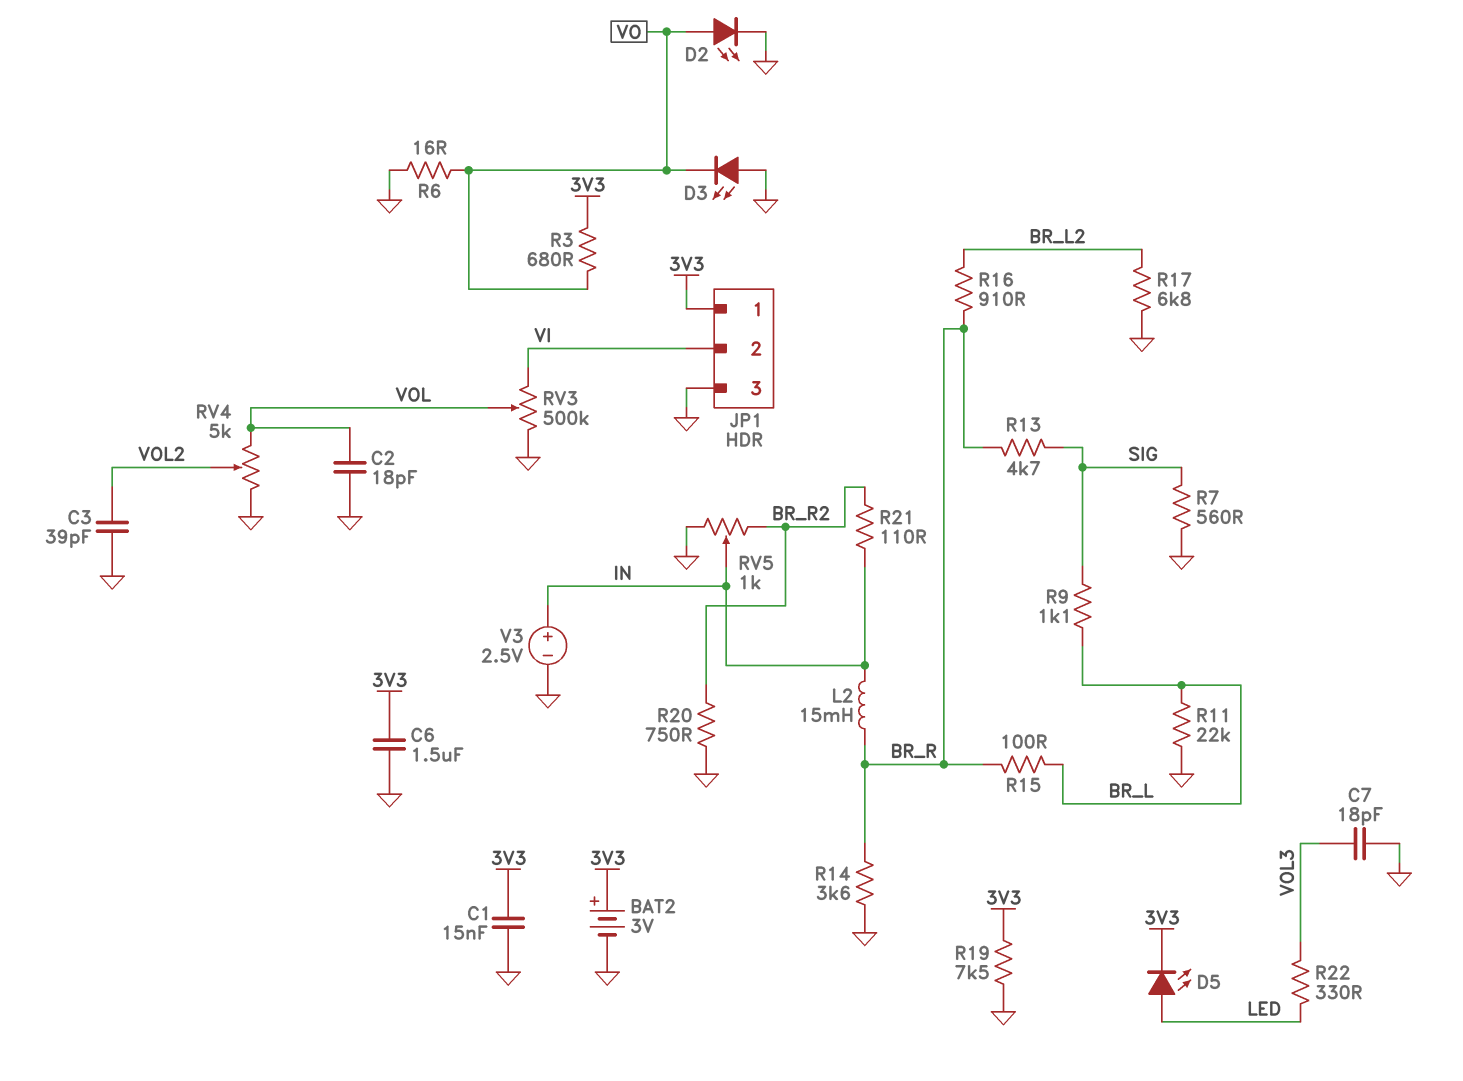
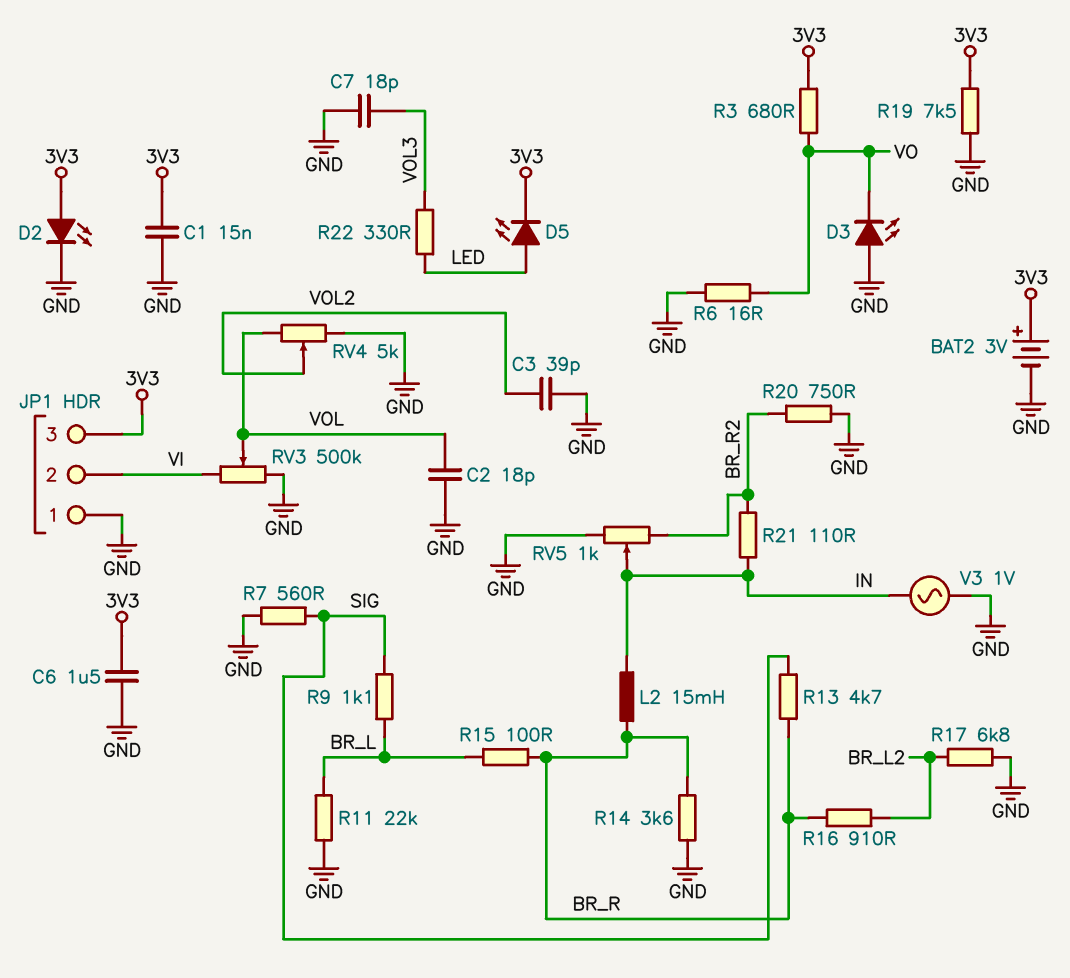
D2: LED (A VO, K GND) -> LED (A 3V3, K GND)
JP1 pin 1: 3V3 -> GND
JP1 pin 3: GND -> 3V3
V3: 2.5V (plus IN, minus GND) -> AC 1V (GND, IN)

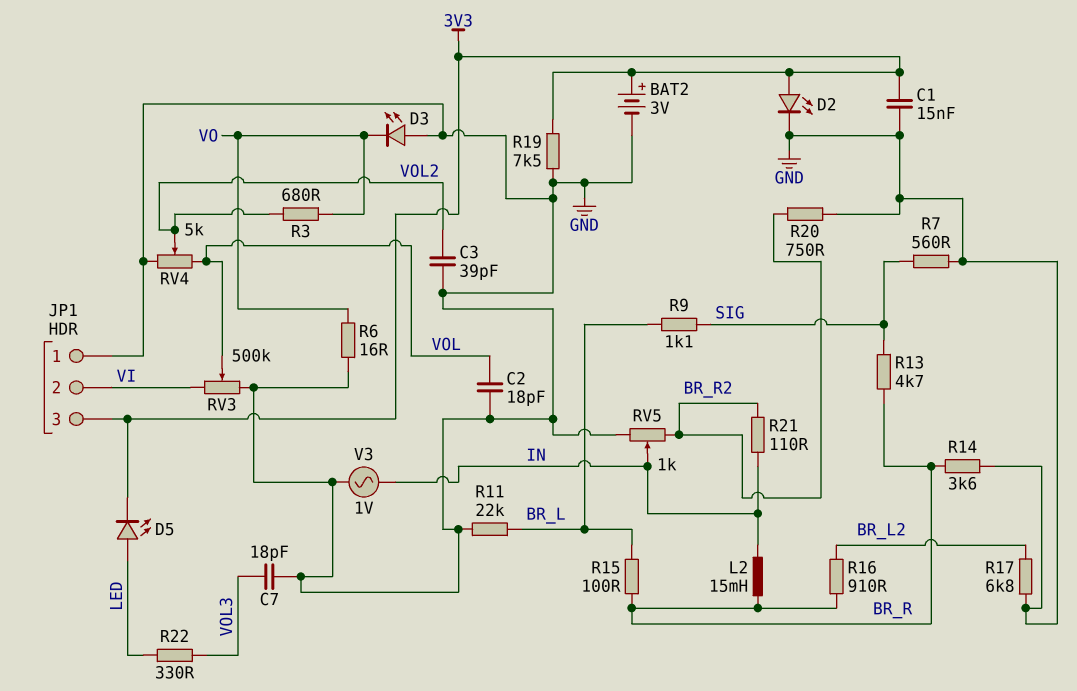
C6: 1.5uF (3V3, GND) -> none
R3: 680 (3V3, VO) -> 680 (VO, VOL2)

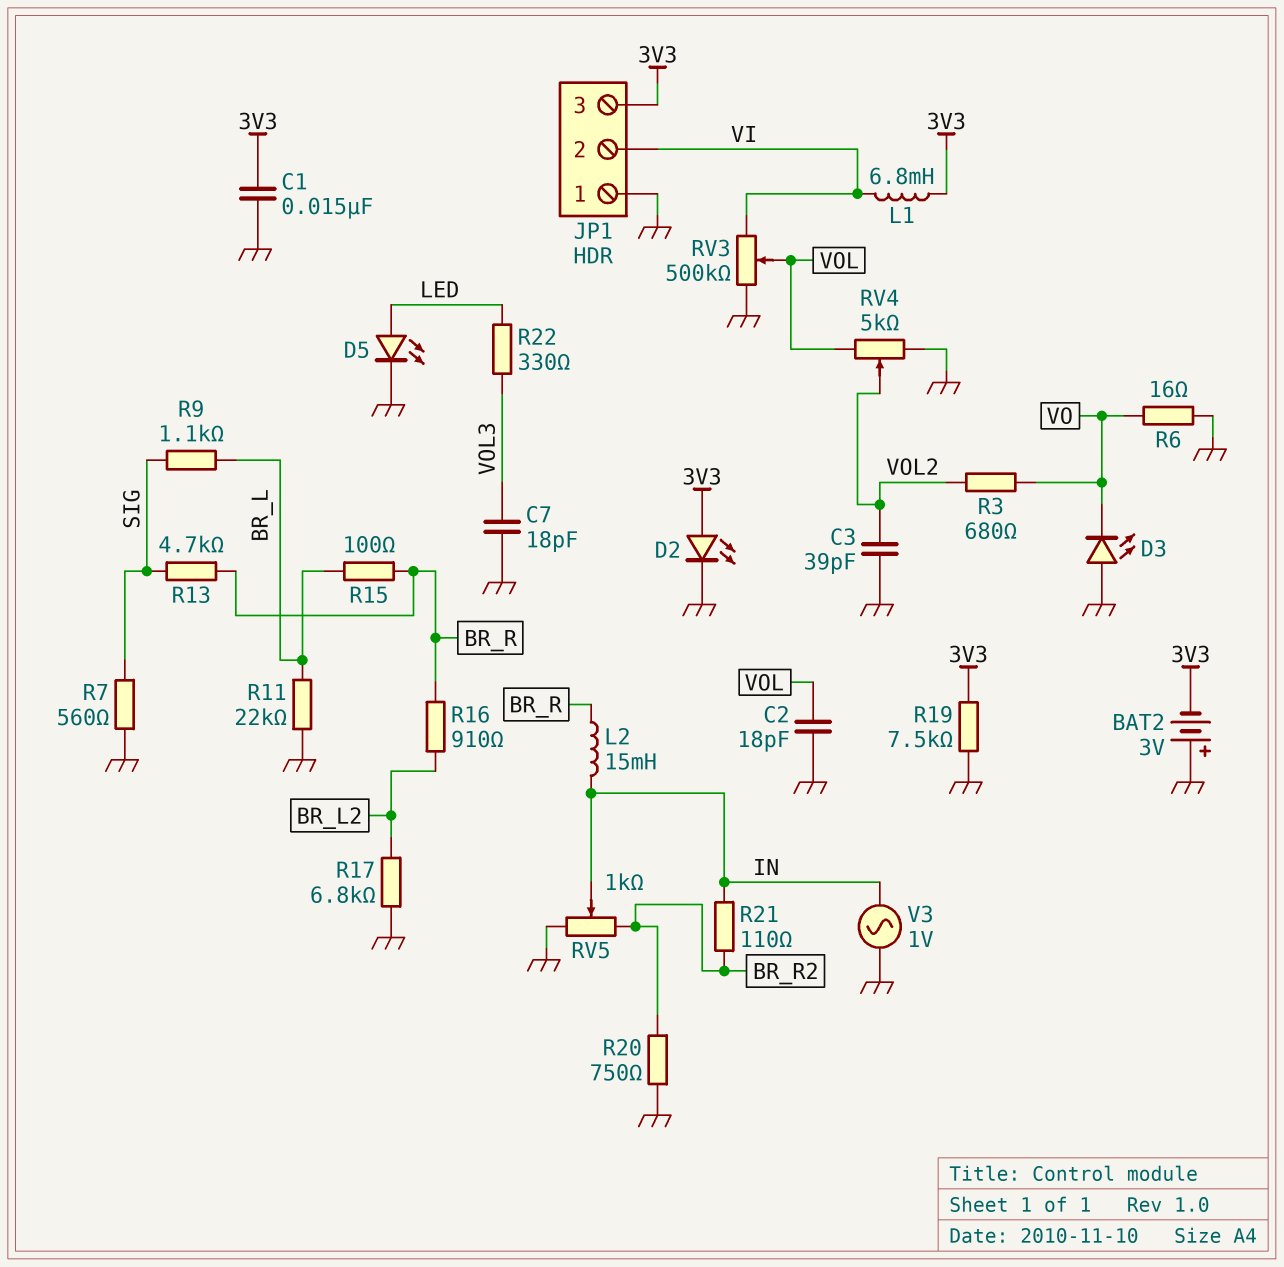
BAT2: 3V (plus 3V3, minus GND) -> 3V (plus GND, minus 3V3)
D5: LED (A LED, K 3V3) -> LED (A LED, K GND)
L1: none -> 6.8mH (3V3, VI)
R14: 3.6k (BR_R, GND) -> none

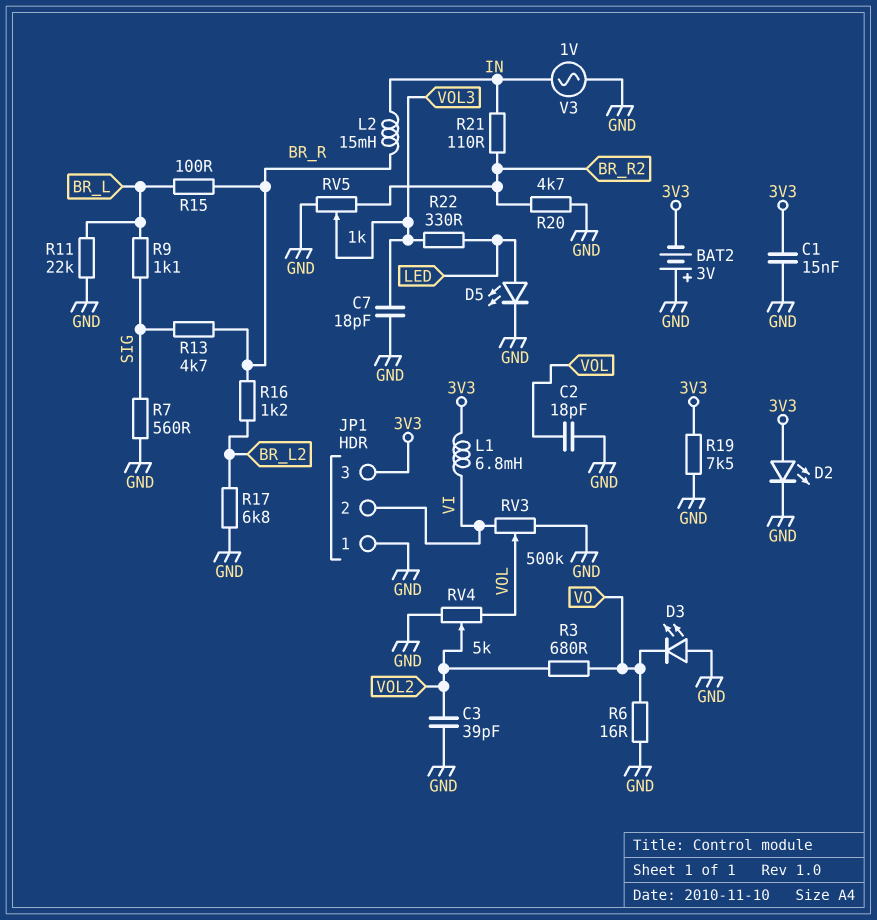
R16: 910 (BR_L2, BR_R) -> 1.2k (BR_L2, BR_R)
R20: 750 (BR_R2, GND) -> 4.7k (BR_R2, GND)
RV5: 1k (BR_R2, GND, wiper IN) -> 1k (BR_R2, GND, wiper VOL3)

